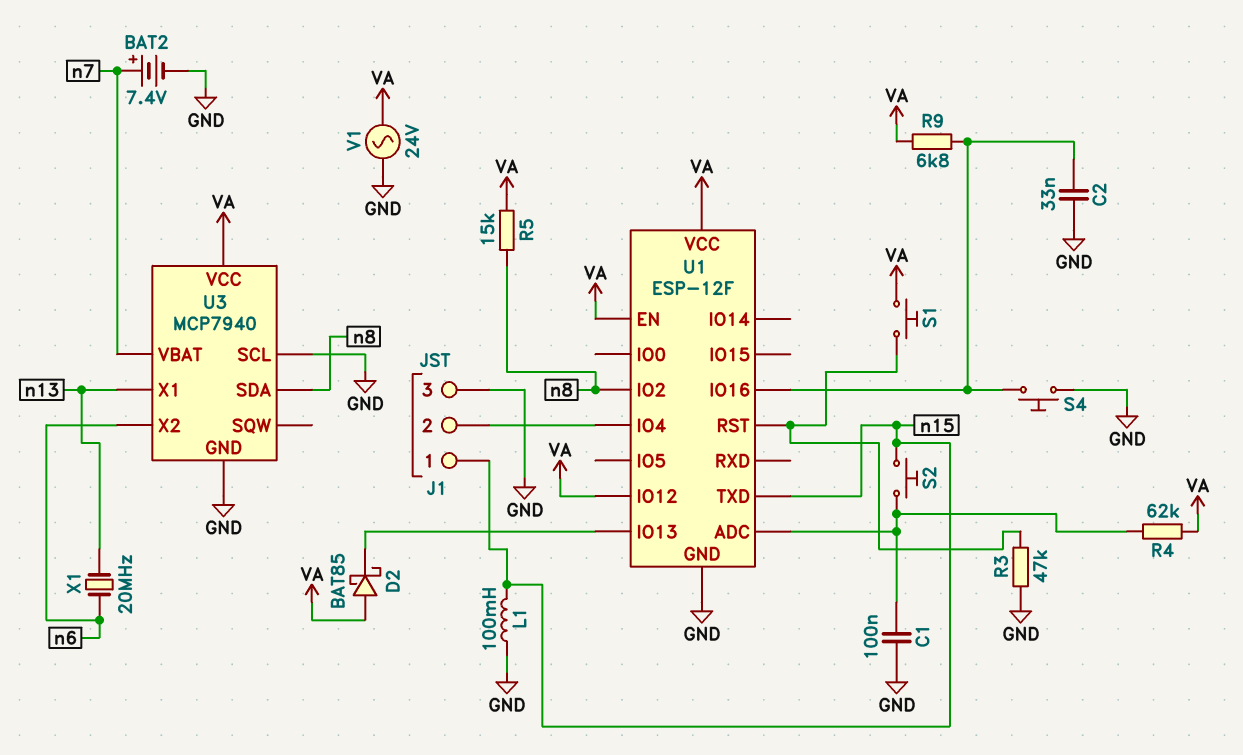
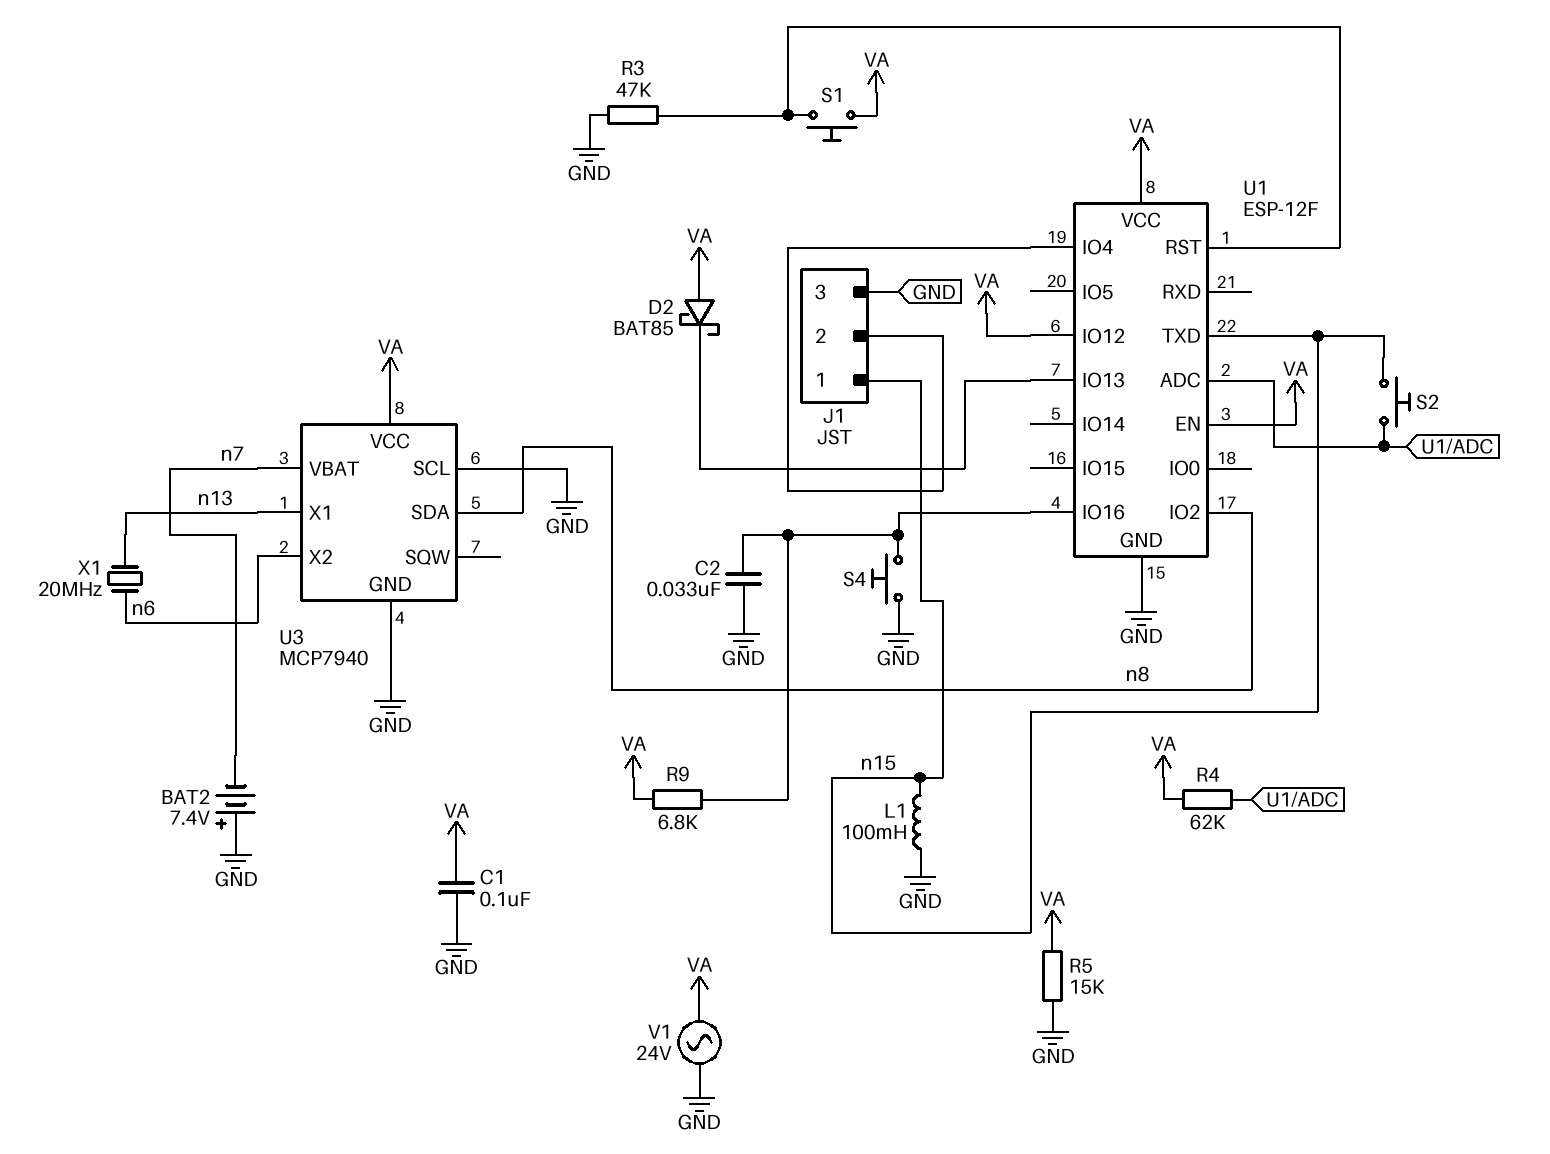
BAT2: 7.4V (plus n7, minus GND) -> 7.4V (plus GND, minus n7)
C1: 100nF (GND, U1/ADC) -> 100nF (GND, VA)
R5: 15k (VA, n8) -> 15k (GND, VA)

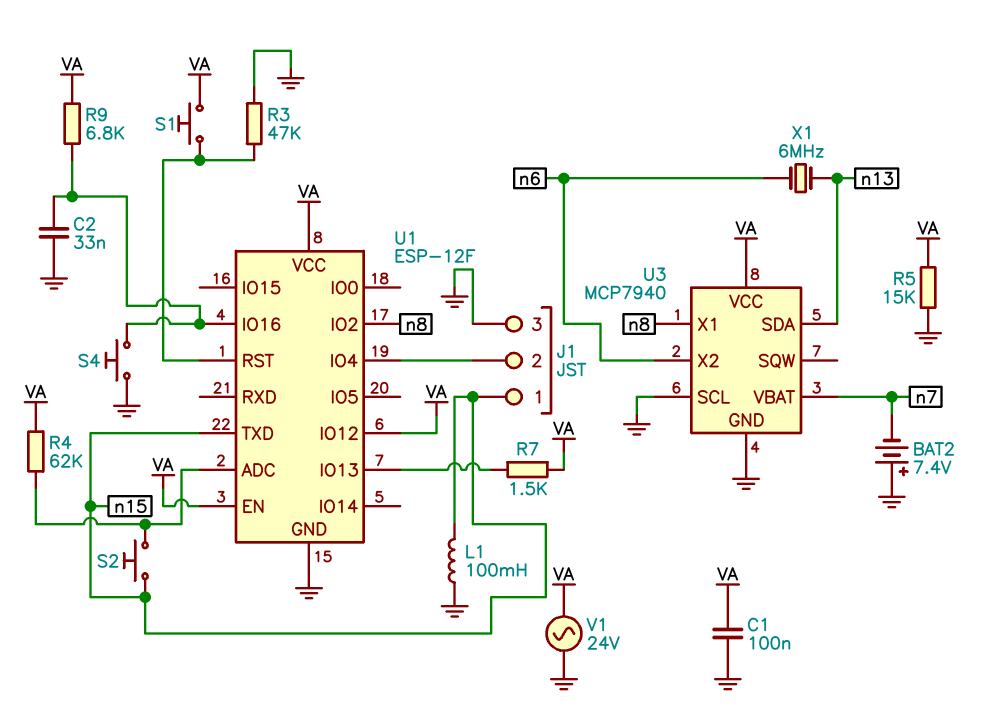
D2: schottky BAT85 (A VA, K U1/IO13) -> none
R7: none -> 1.5k (U1/IO13, VA)
U3 pin SDA: n8 -> n13
U3 pin X1: n13 -> n8
X1: 20MHz (n6, n13) -> 6MHz (n6, n13)

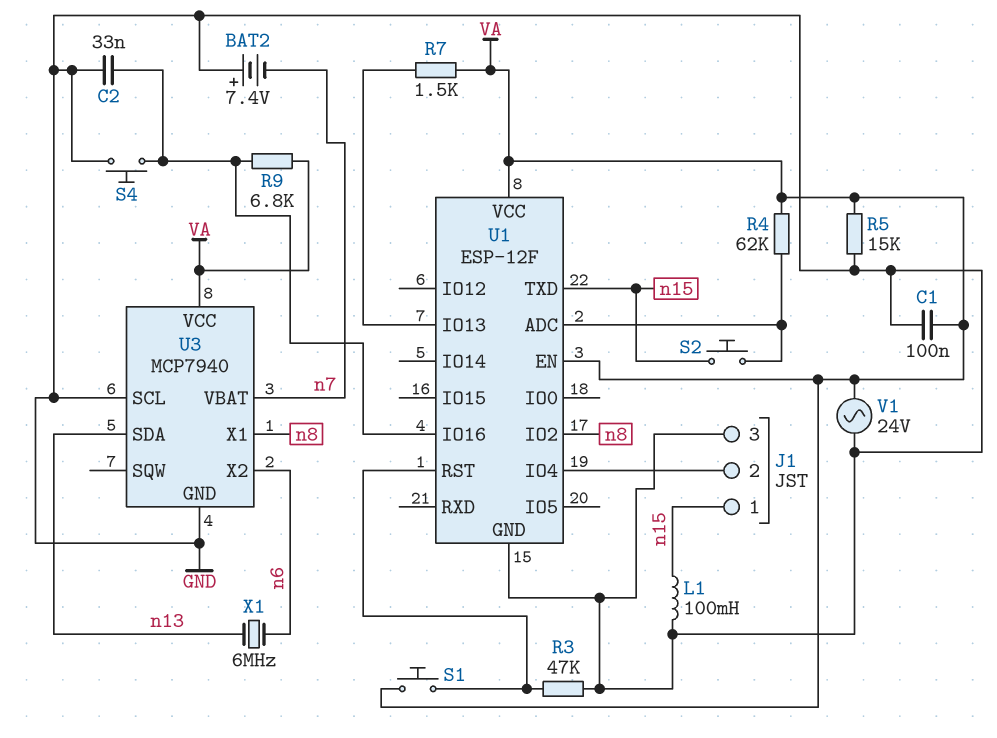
U1 pin IO12: VA -> none

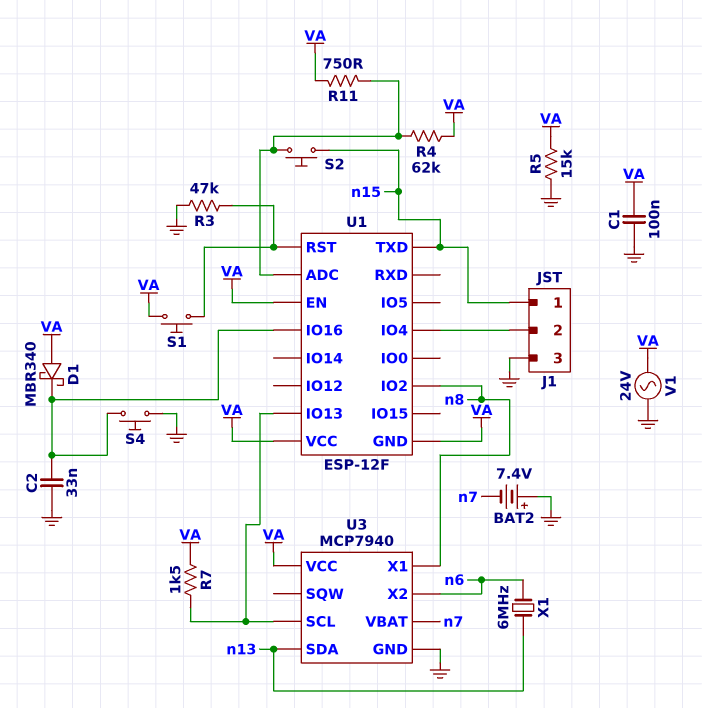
D1: none -> schottky MBR340 (A VA, K U1/IO16)
L1: 100mH (GND, n15) -> none
R9: 6.8k (U1/IO16, VA) -> none
R11: none -> 750 (U1/ADC, VA)
U1 pin GND: GND -> VA
U3 pin SCL: GND -> U1/IO13

